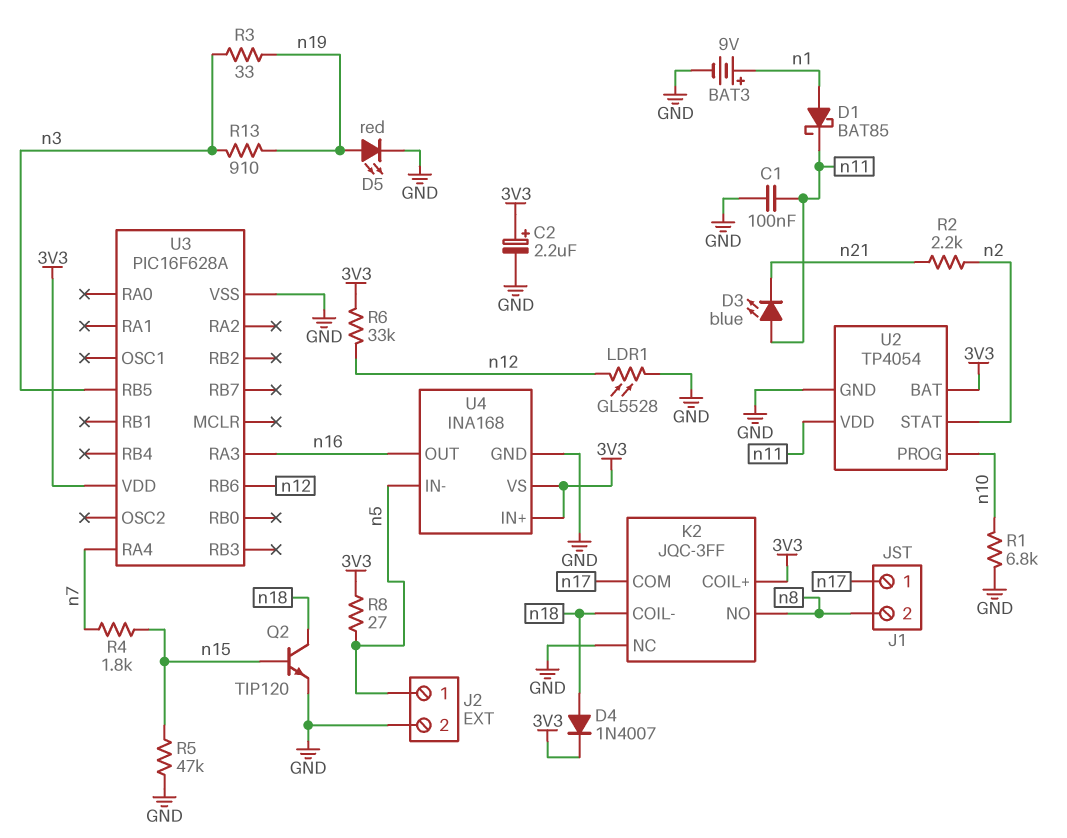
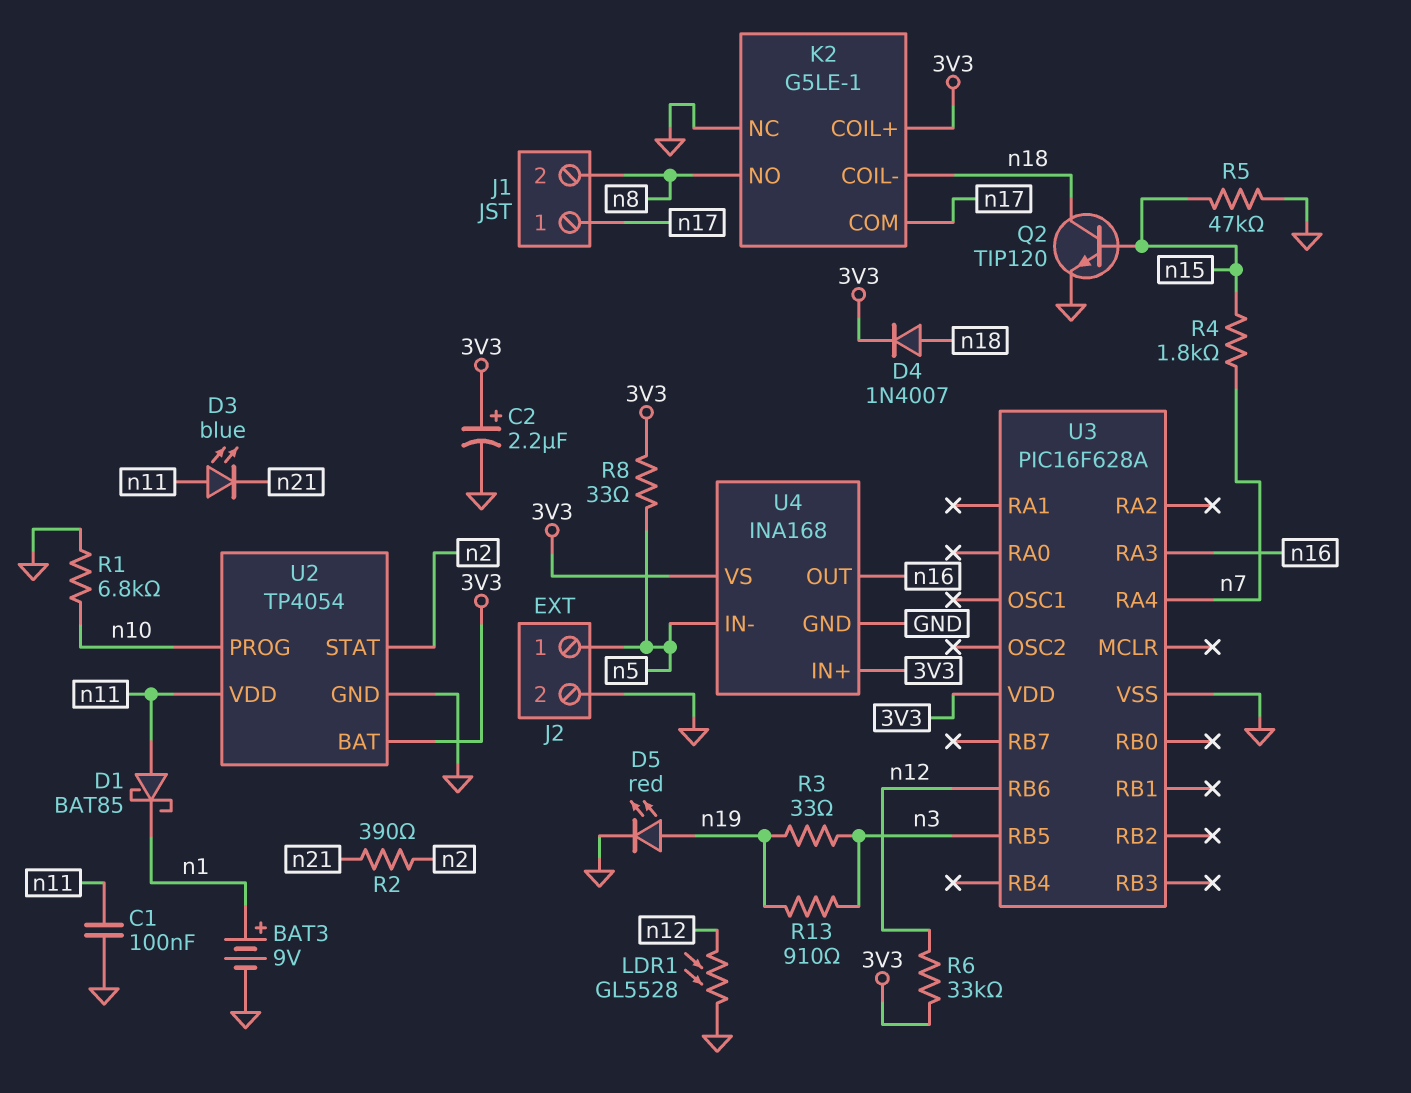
D1: schottky BAT85 (A n1, K n11) -> schottky BAT85 (A n11, K n1)
K2: JQC-3FF -> G5LE-1
R2: 2.2k (n2, n21) -> 390 (n2, n21)
R8: 27 (3V3, n5) -> 33 (3V3, n5)

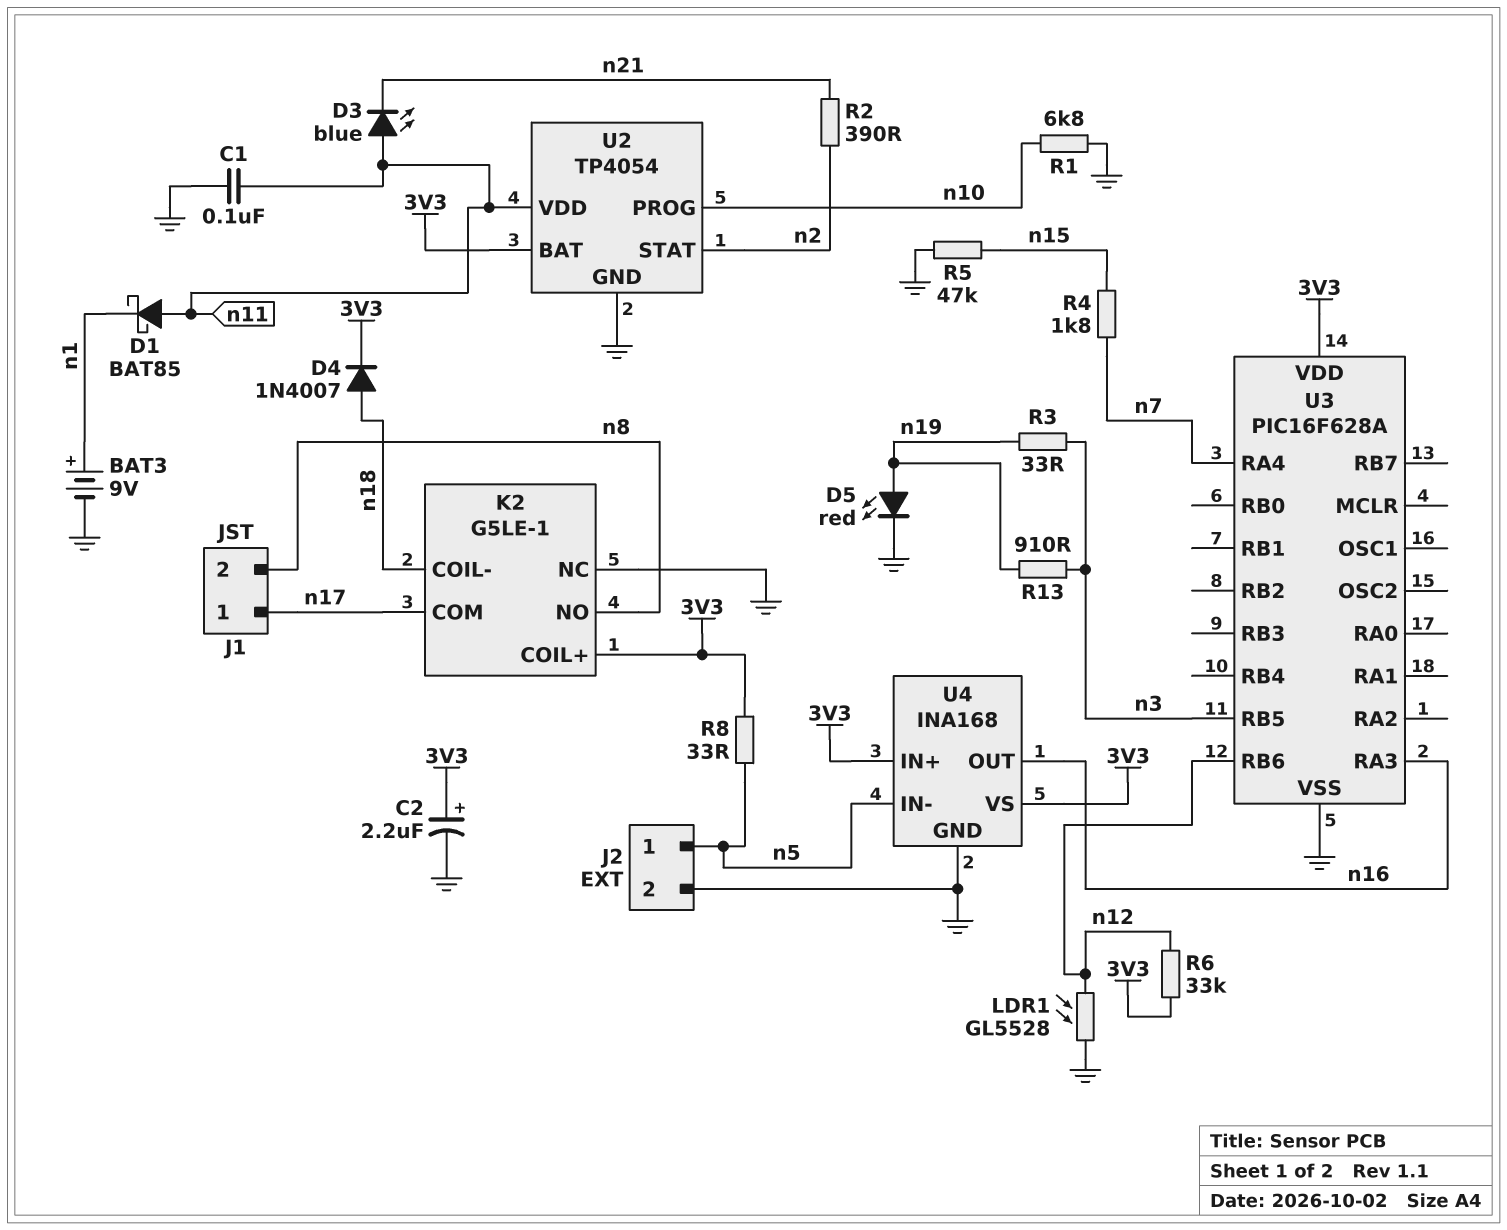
Q2: NPN TIP120 (B n15, C n18, E GND) -> none

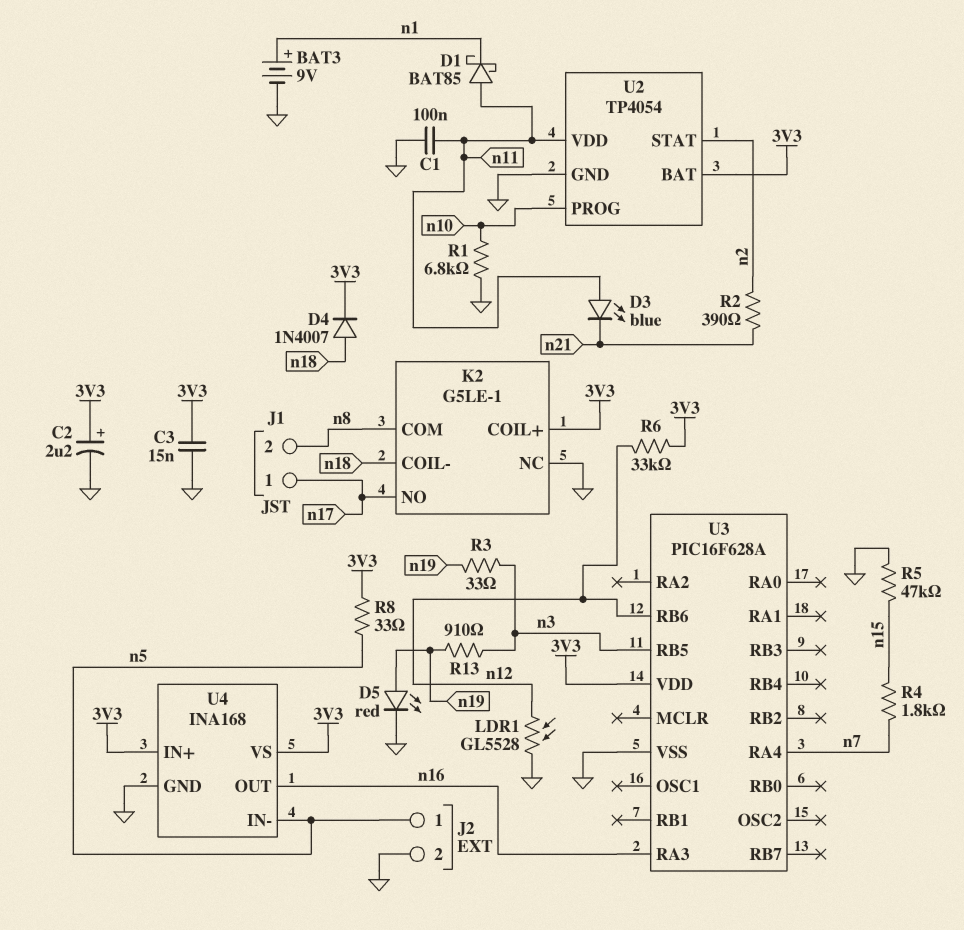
C3: none -> 15nF (3V3, GND)
K2 pin COM: n17 -> n8
K2 pin NO: n8 -> n17

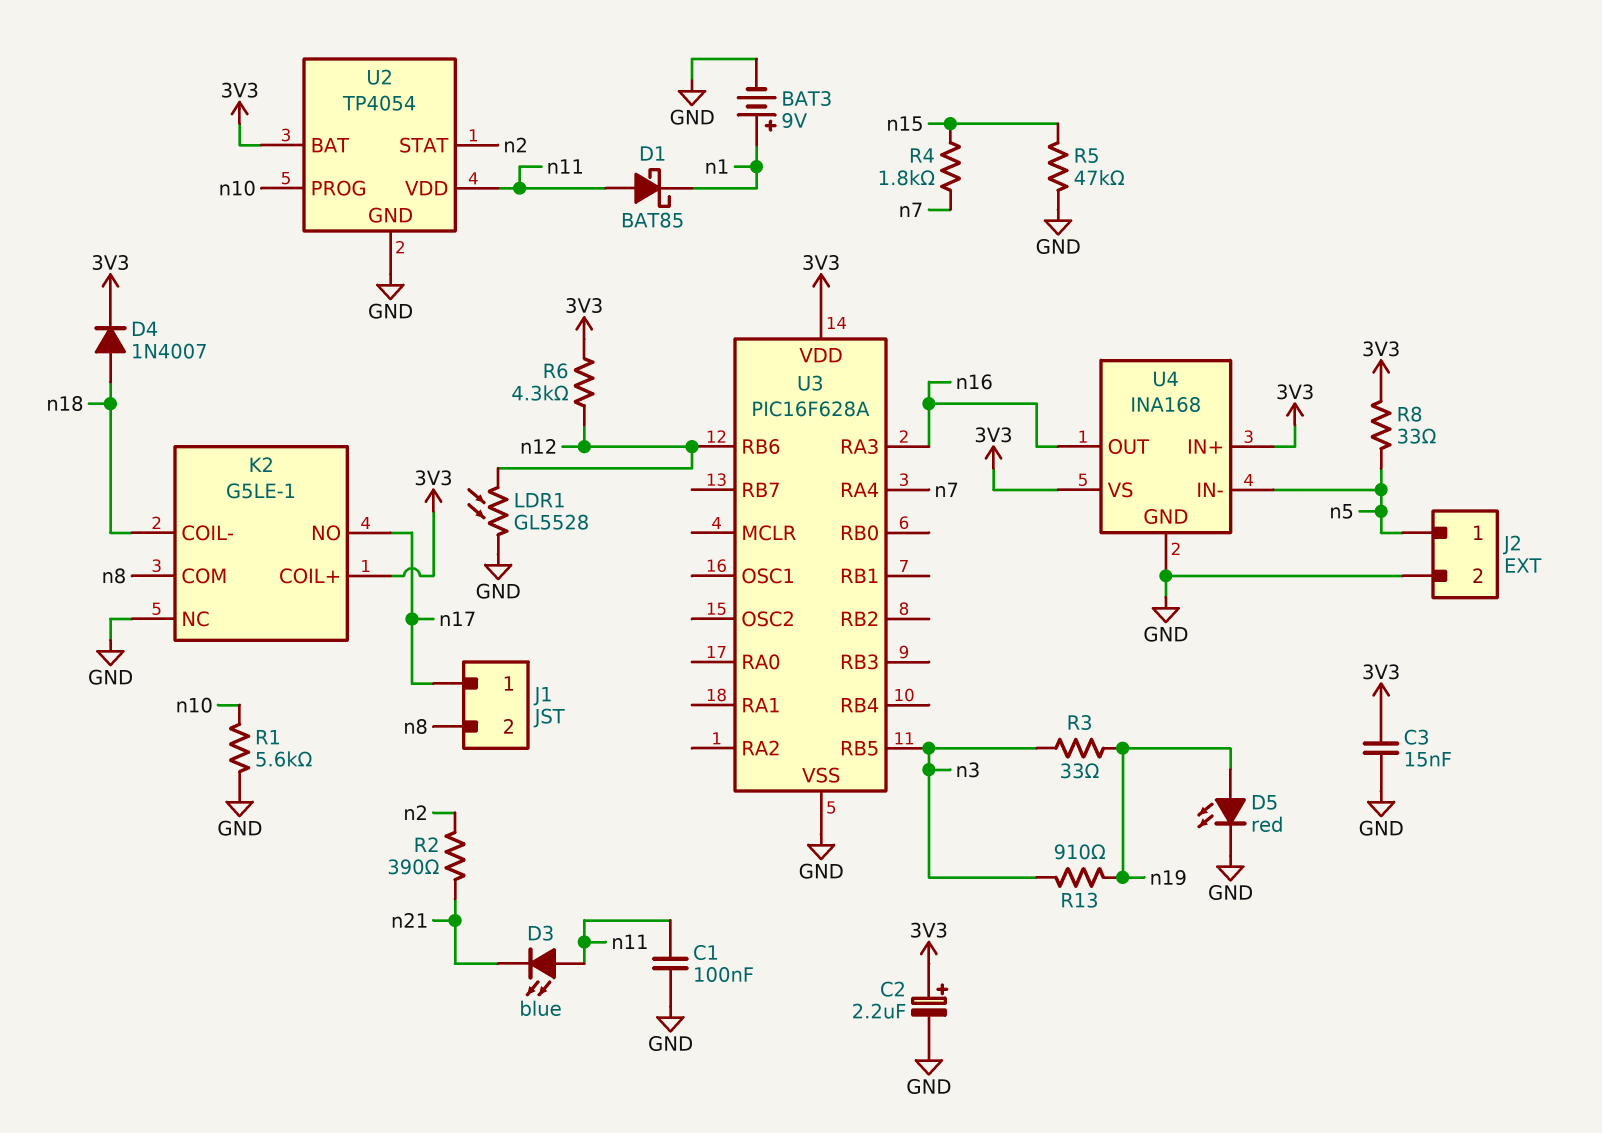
R1: 6.8k (GND, n10) -> 5.6k (GND, n10)
R6: 33k (3V3, n12) -> 4.3k (3V3, n12)

